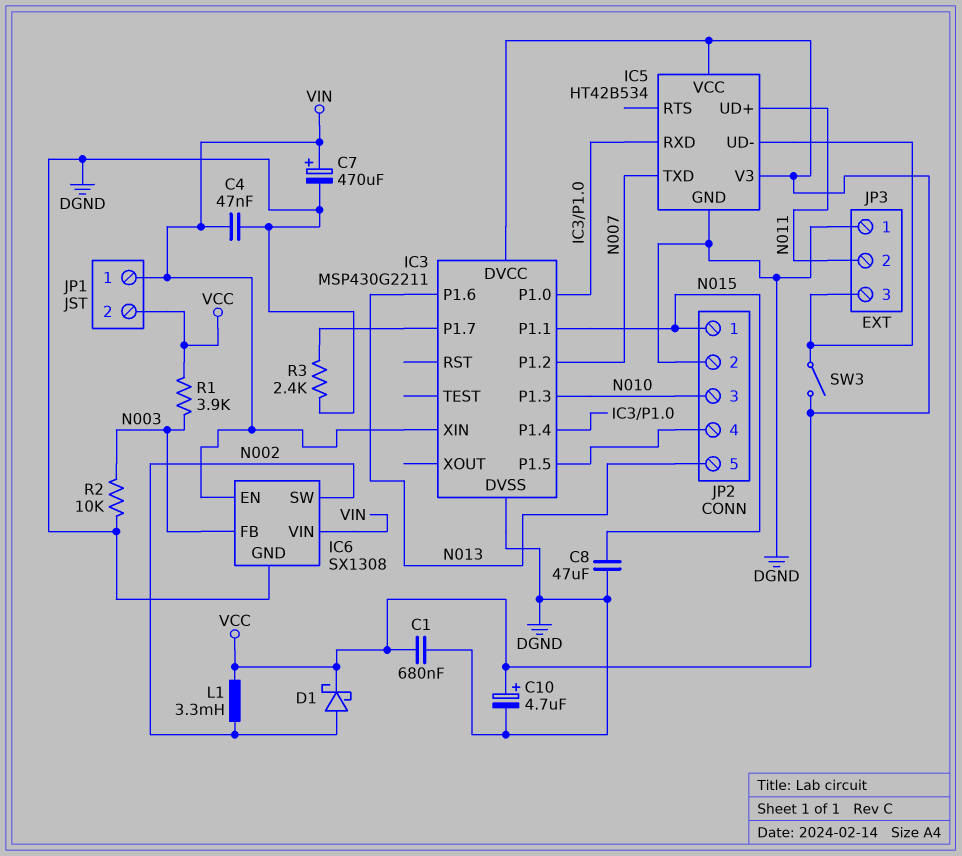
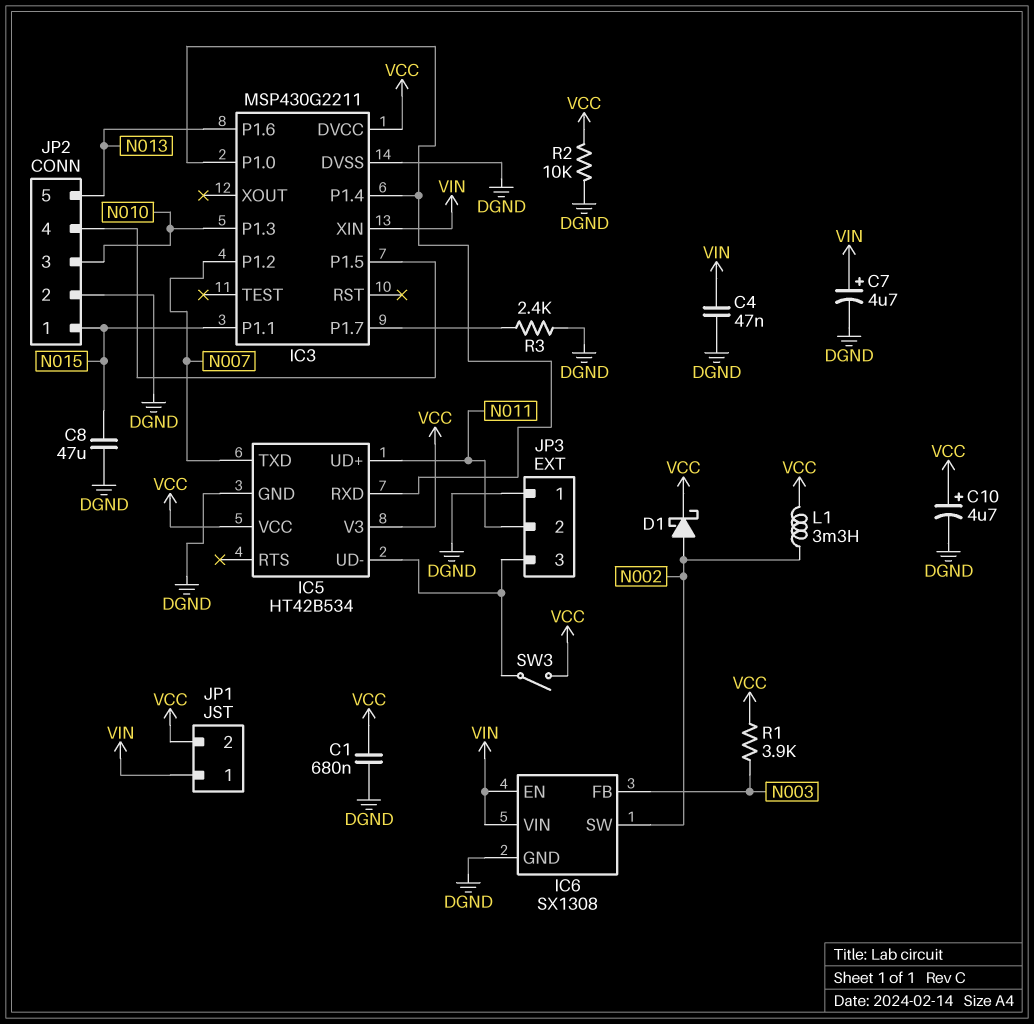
C7: 470uF (plus VIN, minus DGND) -> 4.7uF (plus VIN, minus DGND)
R2: 10k (DGND, N003) -> 10k (DGND, VCC)

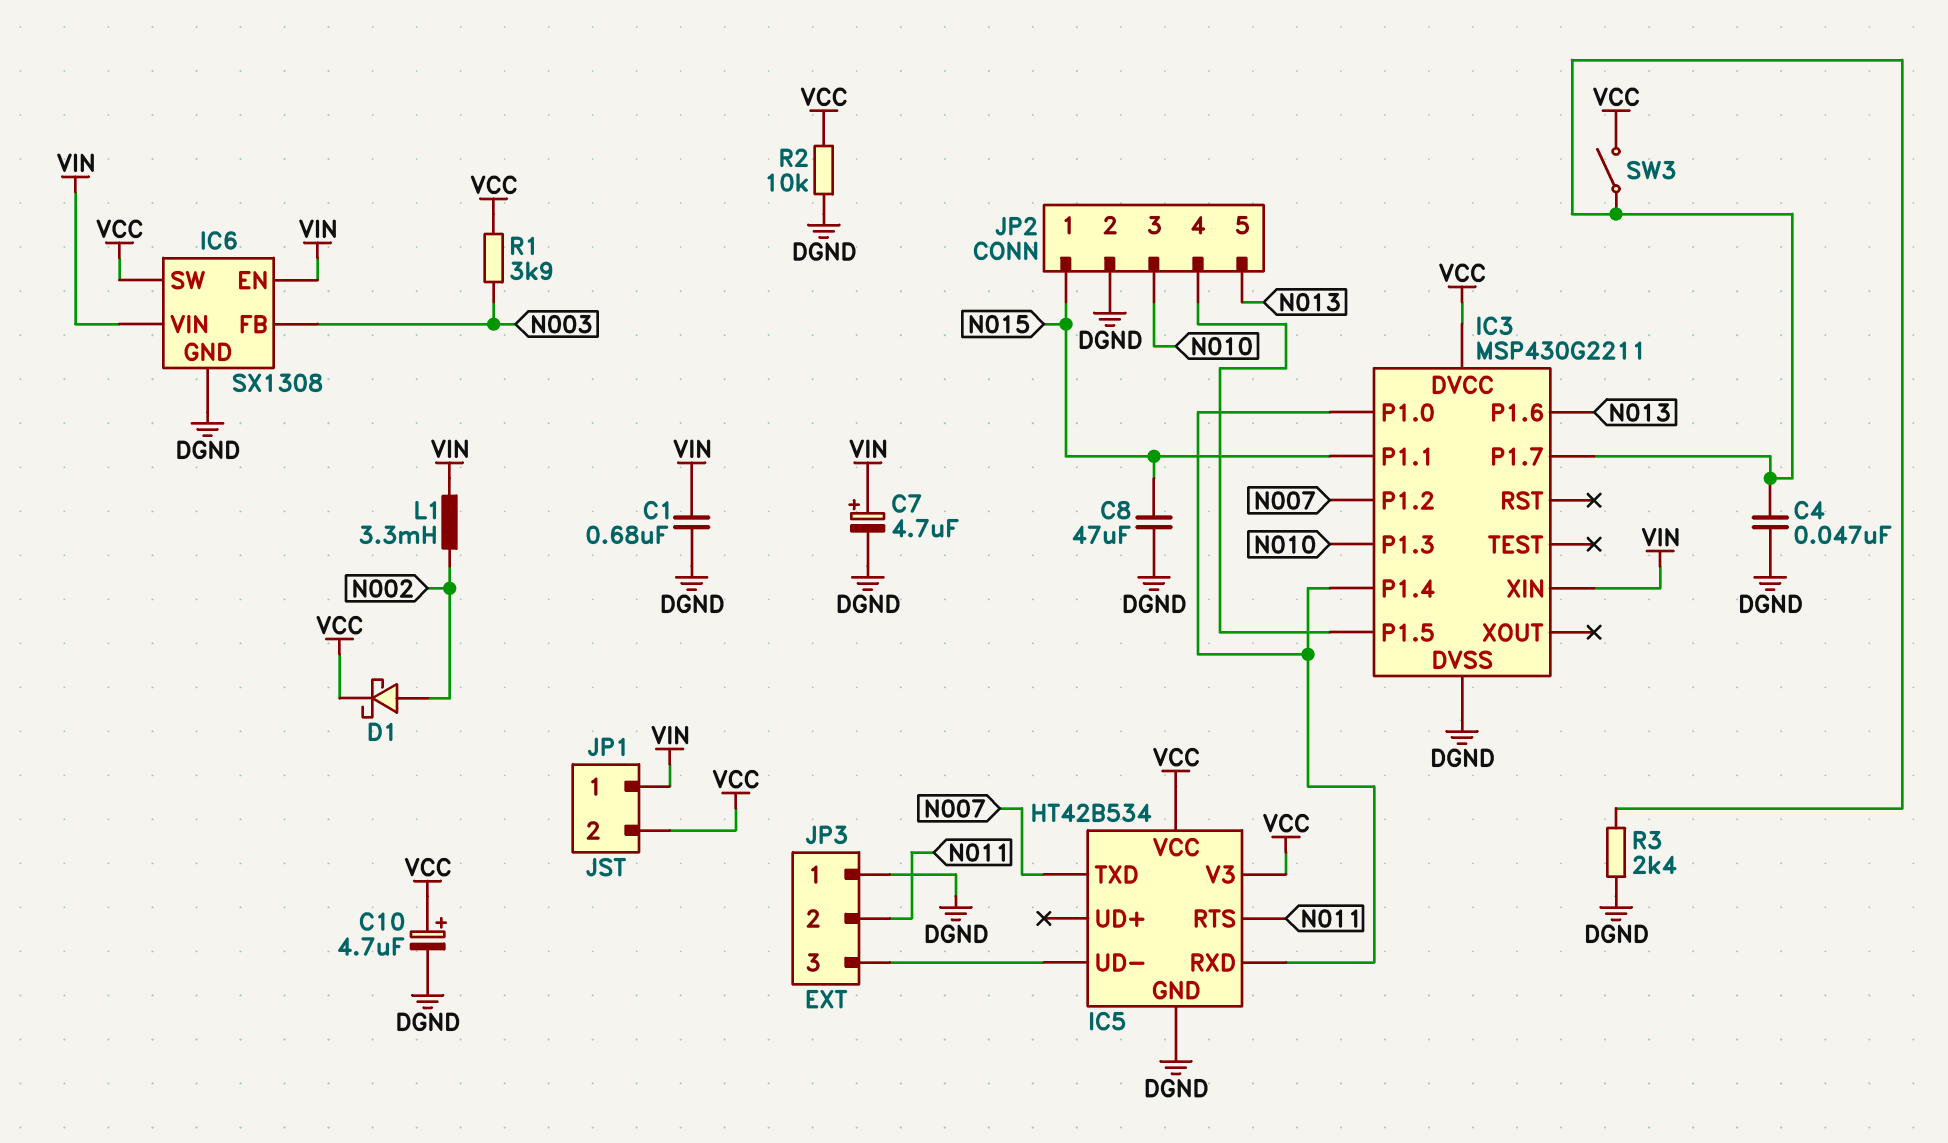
C1: 680nF (DGND, VCC) -> 680nF (DGND, VIN)
C4: 47nF (DGND, VIN) -> 47nF (DGND, IC3/P1.7)
IC5 pin RTS: none -> N011
IC5 pin UD+: N011 -> none
IC6 pin SW: N002 -> VCC
L1: 3.3mH (N002, VCC) -> 3.3mH (N002, VIN)
SW3: switch (IC5/UD-, VCC) -> switch (IC3/P1.7, VCC)

